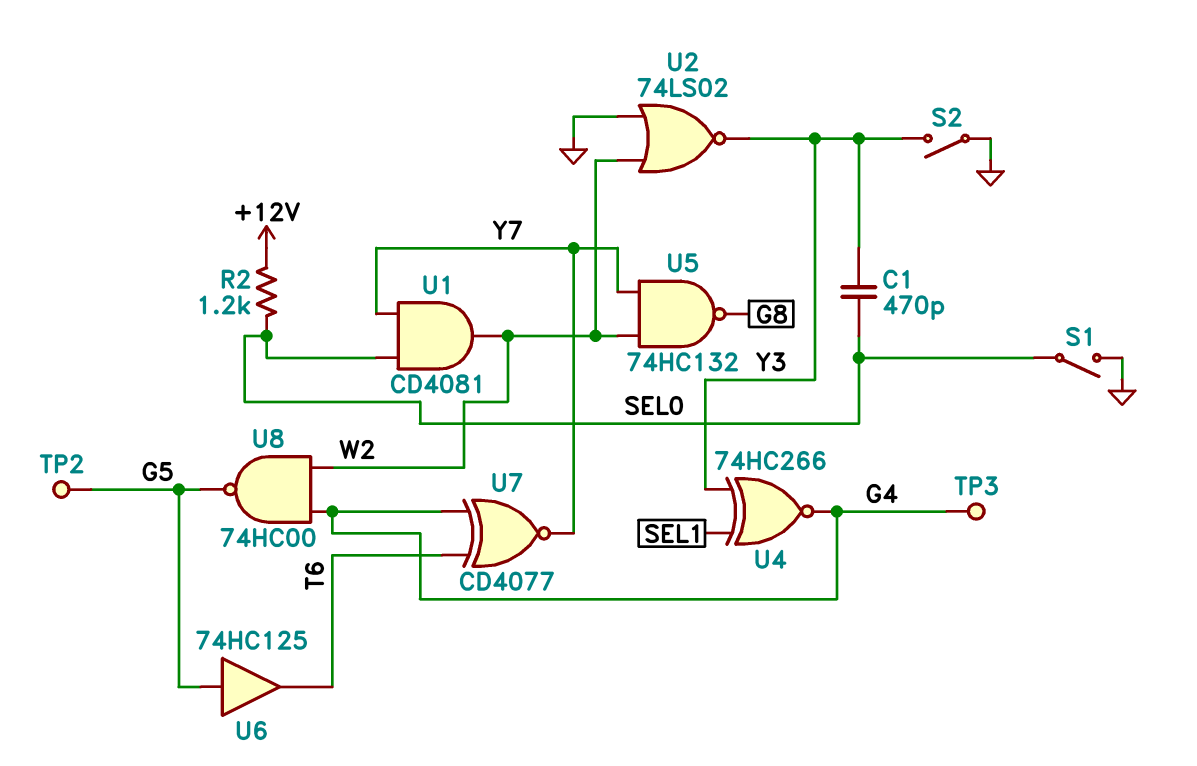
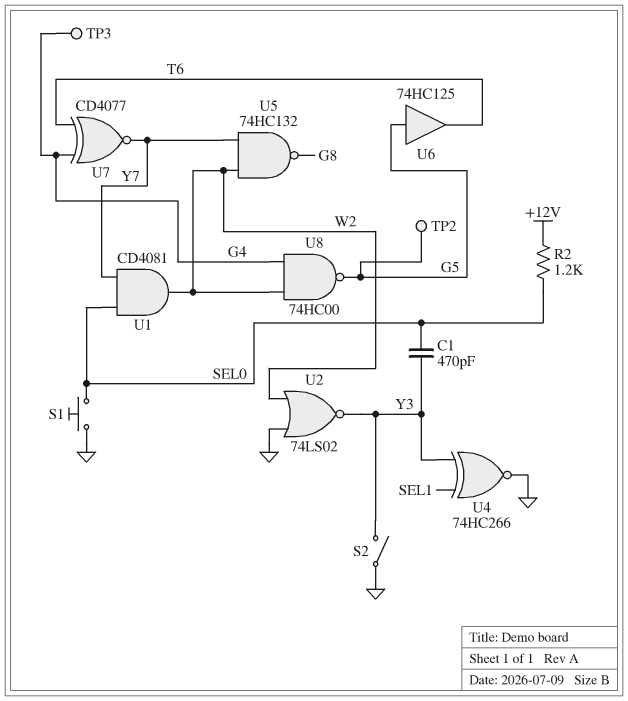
S1: switch (GND, SEL0) -> button (GND, SEL0)
U4: XNOR 74HC266 (in SEL1, in Y3, out G4) -> XNOR 74HC266 (in SEL1, in Y3, out GND)

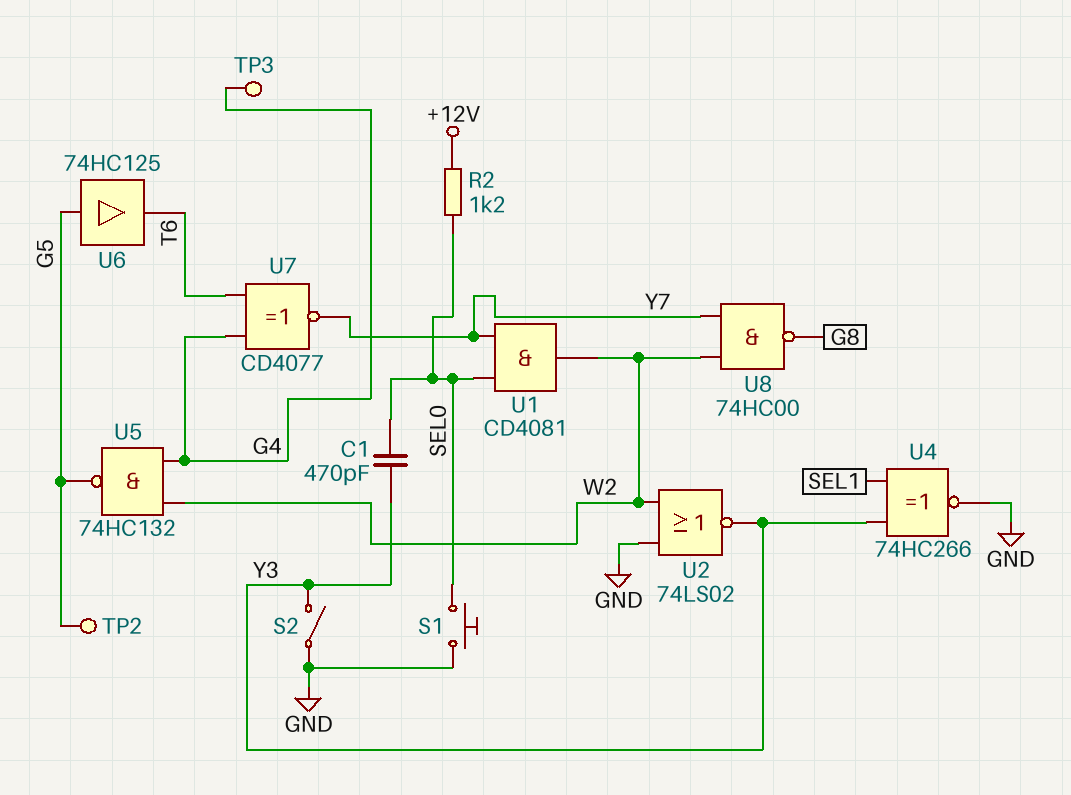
U5: NAND 74HC132 (in W2, in Y7, out G8) -> NAND 74HC132 (in G4, in W2, out G5)
U8: NAND 74HC00 (in G4, in W2, out G5) -> NAND 74HC00 (in W2, in Y7, out G8)

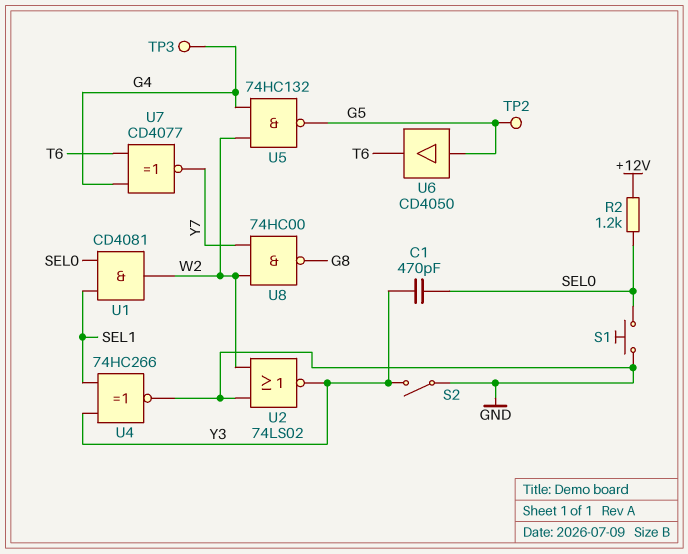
U1: AND CD4081 (in SEL0, in Y7, out W2) -> AND CD4081 (in SEL0, in SEL1, out W2)
U6: buffer 74HC125 (in G5, out T6) -> buffer CD4050 (in G5, out T6)

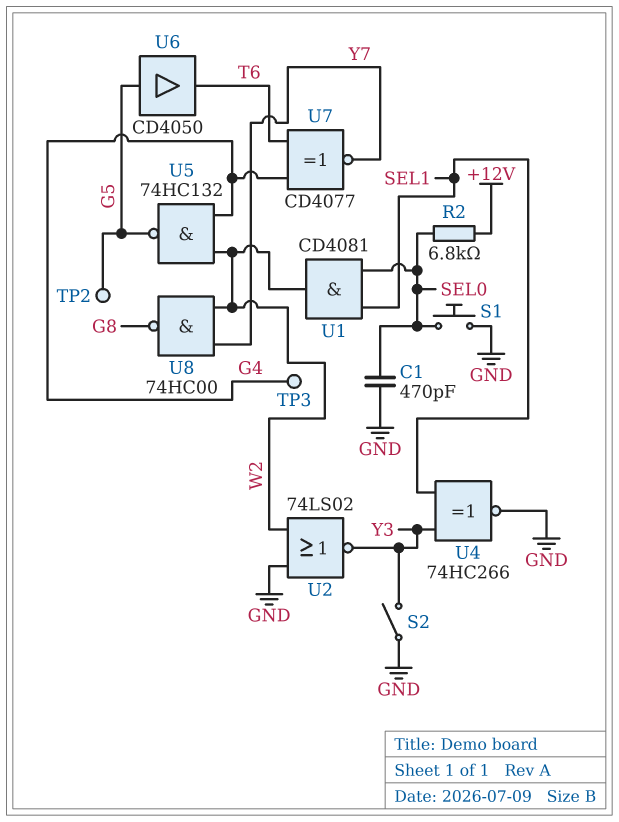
C1: 470pF (SEL0, Y3) -> 470pF (GND, SEL0)
R2: 1.2k (+12V, SEL0) -> 6.8k (+12V, SEL0)

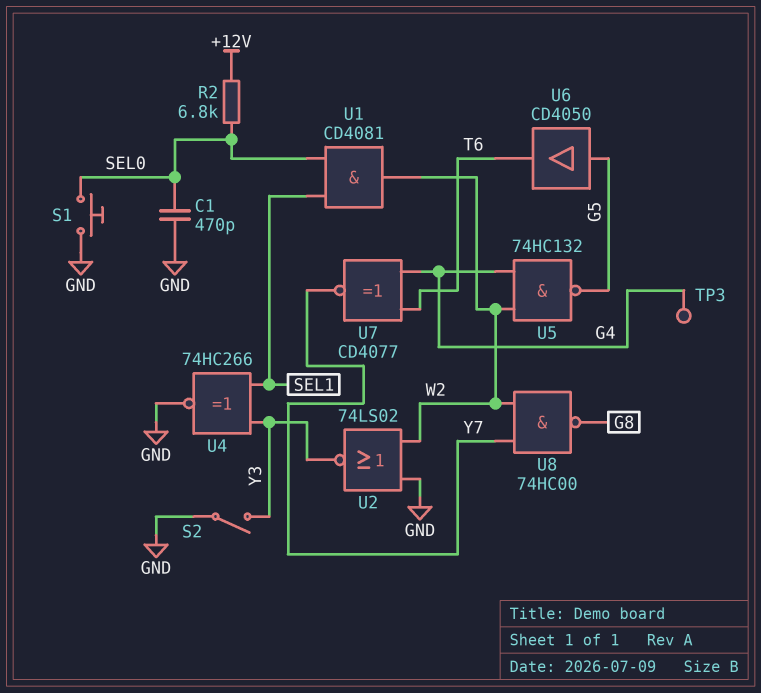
TP2: test point (G5) -> none

